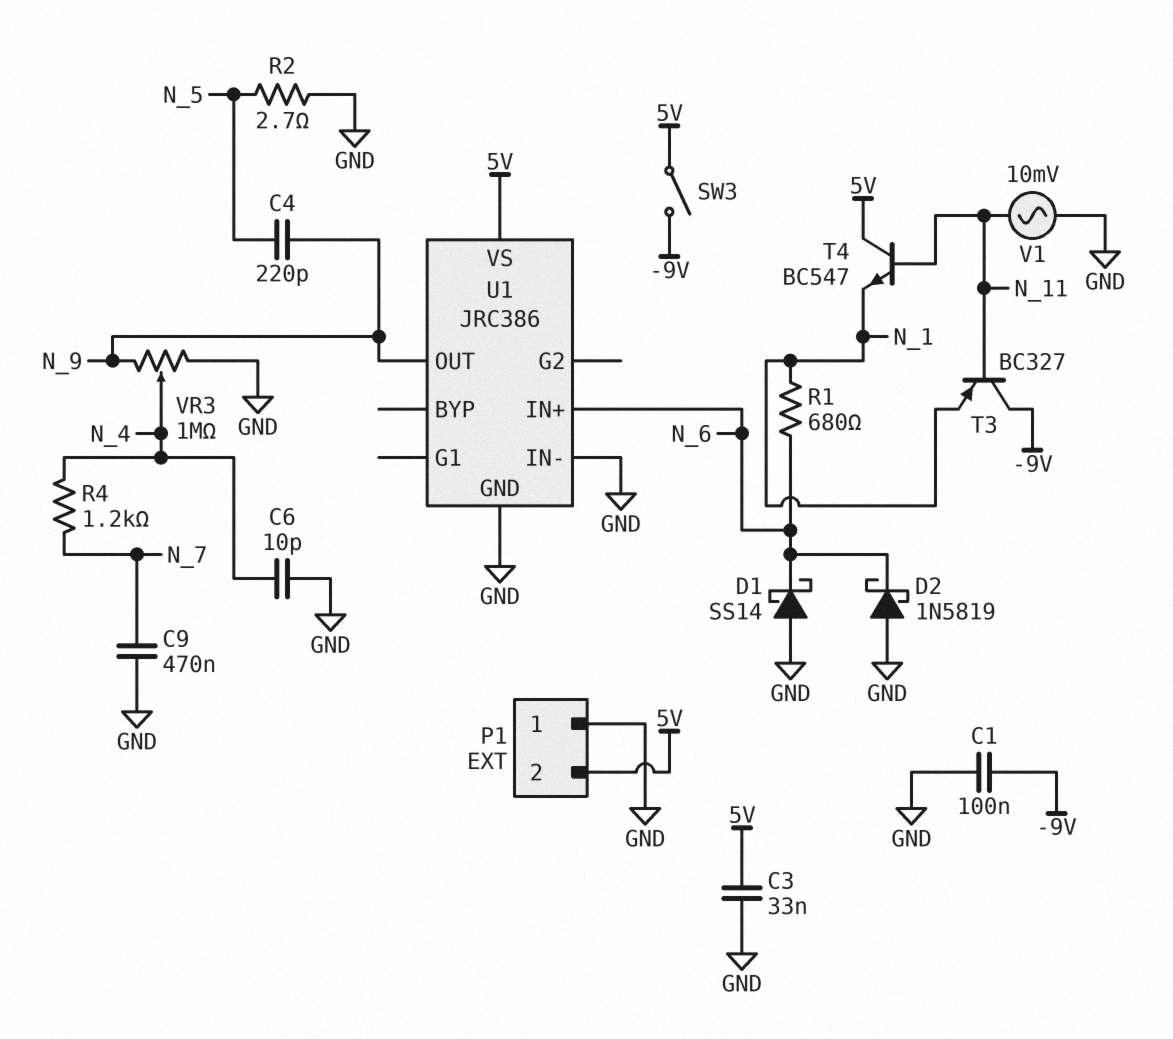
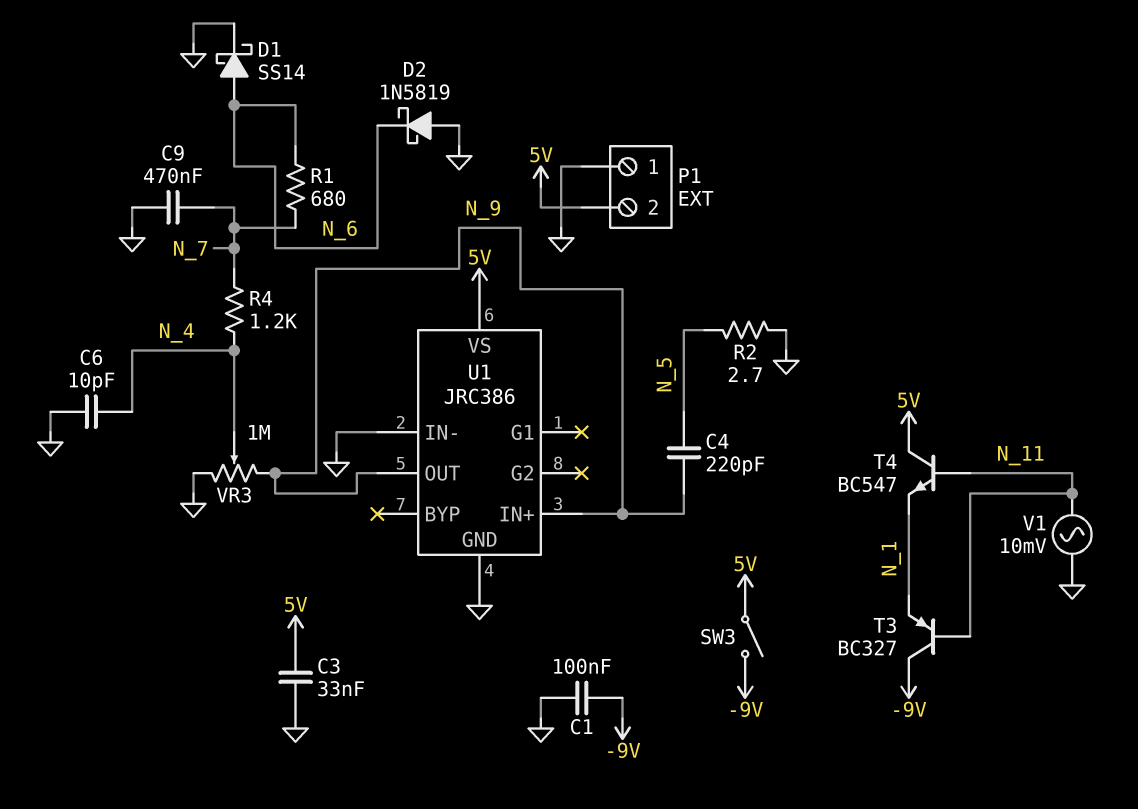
D1: schottky SS14 (A GND, K N_6) -> schottky SS14 (A N_6, K GND)
R1: 680 (N_1, N_6) -> 680 (N_6, N_7)
U1 pin IN+: N_6 -> N_9

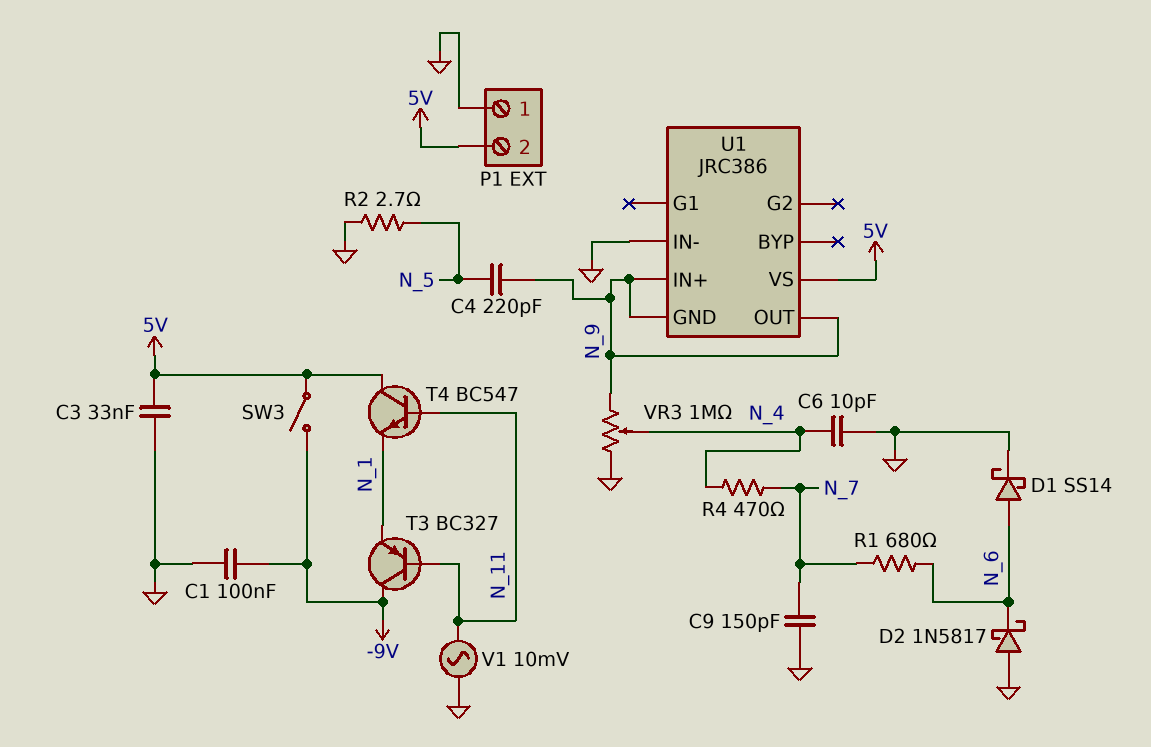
C9: 470nF (GND, N_7) -> 150pF (GND, N_7)
D2: schottky 1N5819 (A GND, K N_6) -> schottky 1N5817 (A GND, K N_6)
R4: 1.2k (N_4, N_7) -> 470 (N_4, N_7)
U1 pin GND: GND -> N_9

